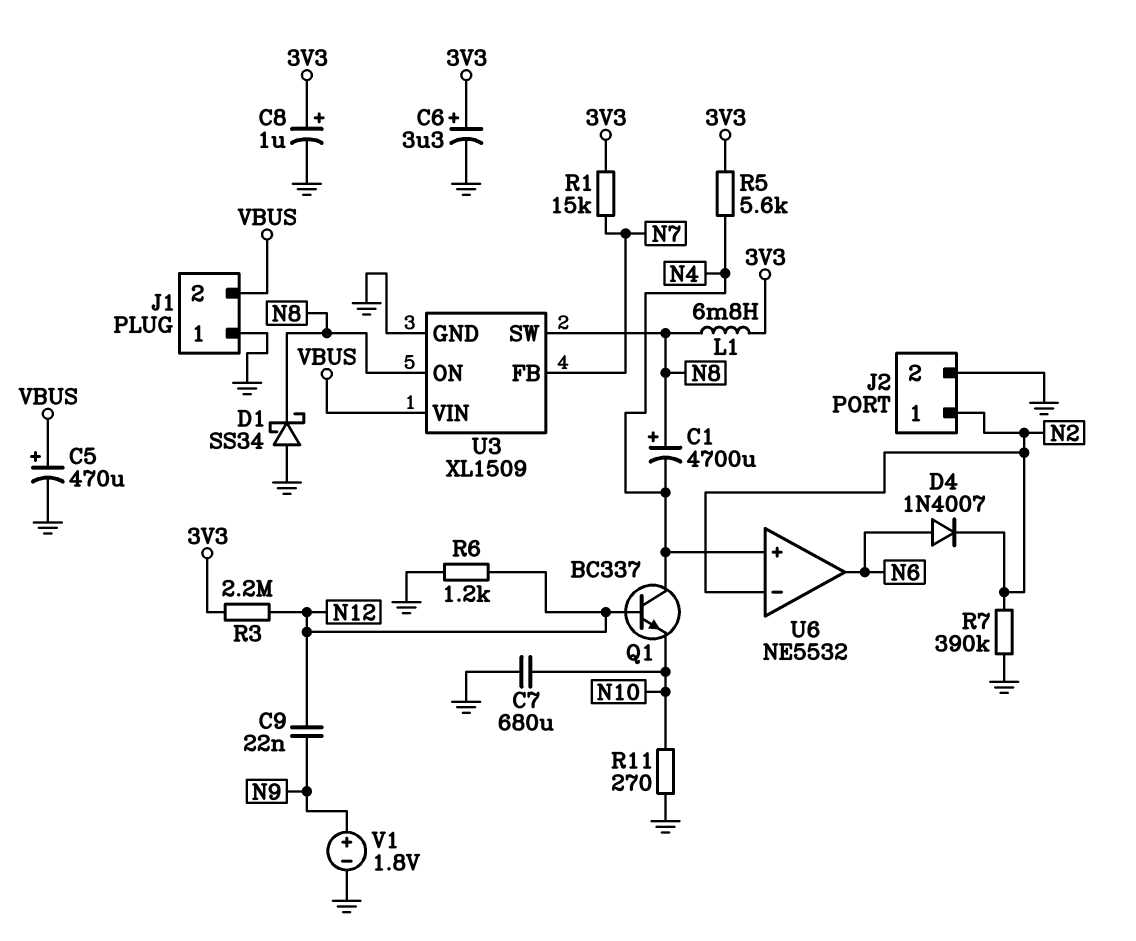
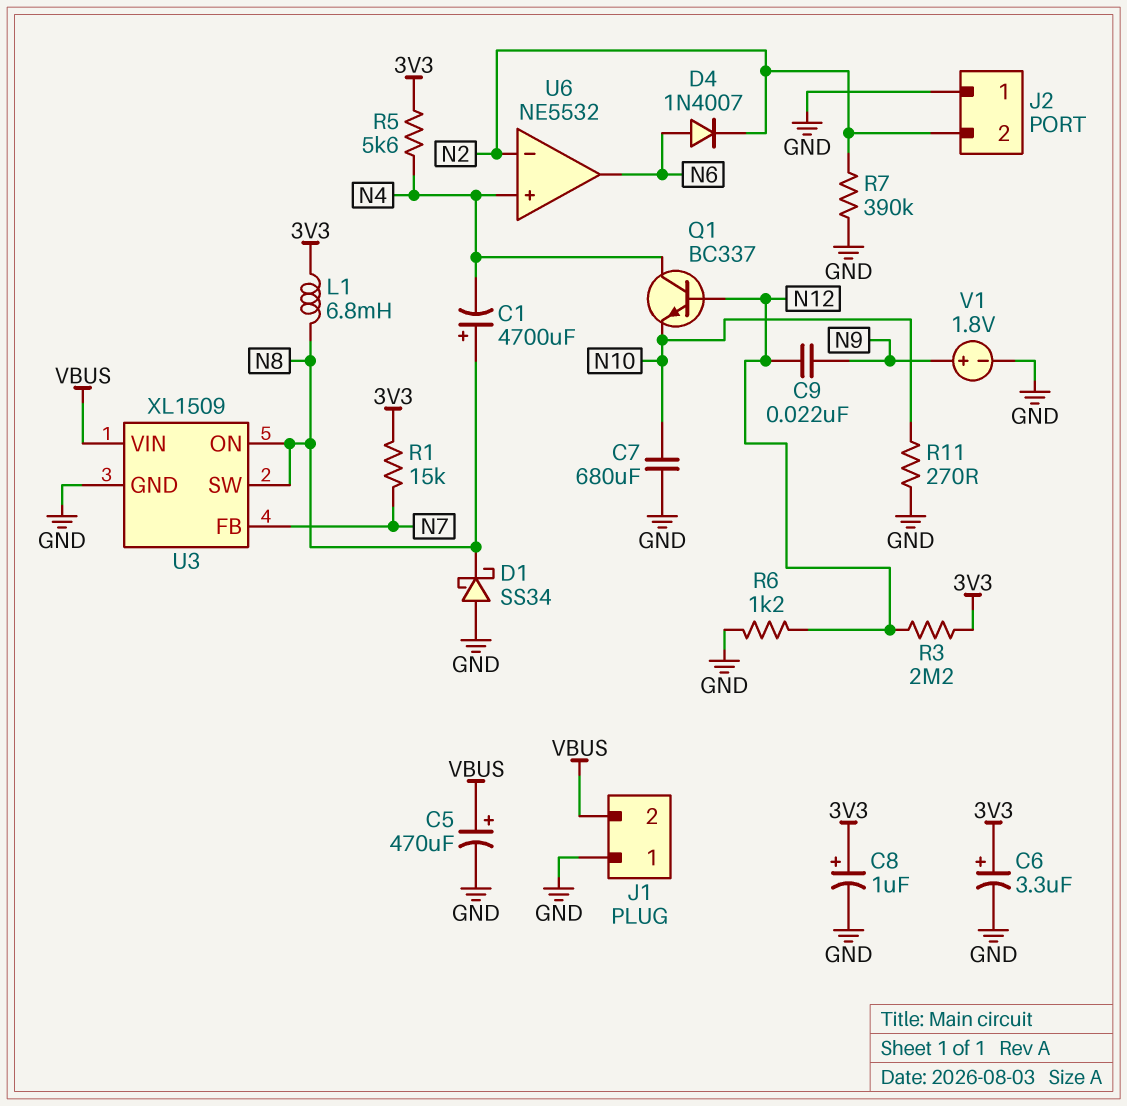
J2 pin 1: N2 -> GND
J2 pin 2: GND -> N2

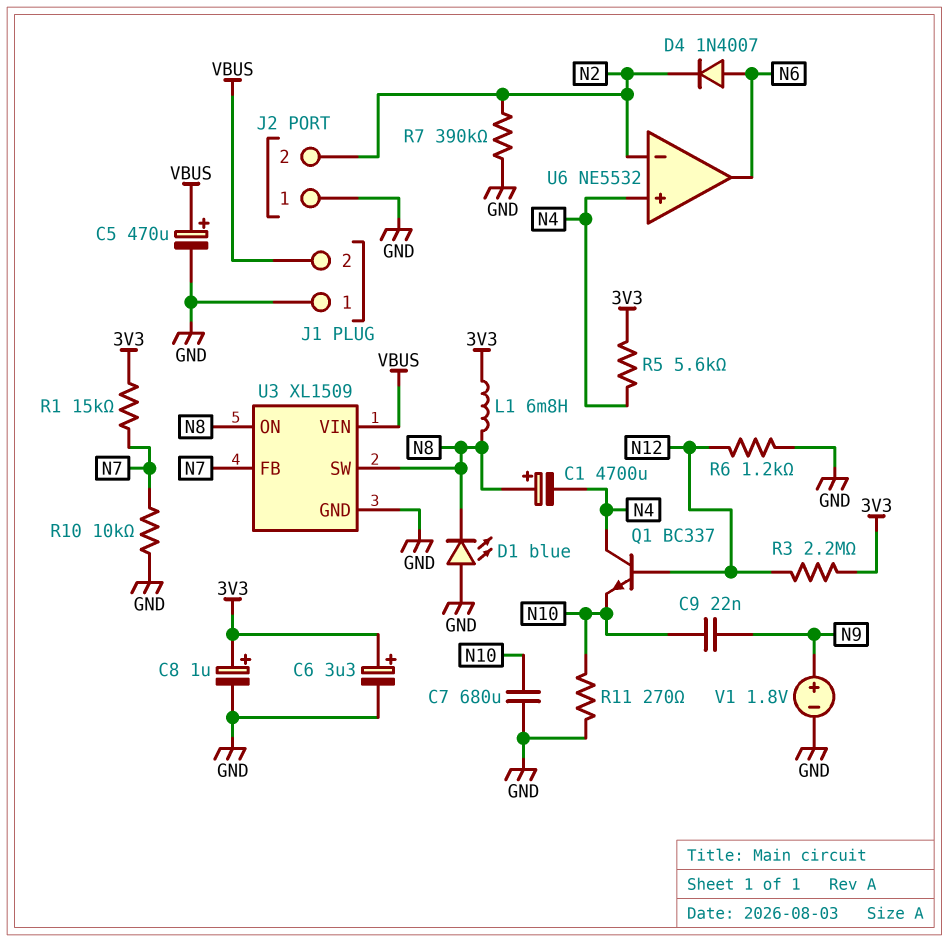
C9: 22nF (N9, N12) -> 22nF (N9, N10)
D1: schottky SS34 (A GND, K N8) -> LED blue (A GND, K N8)
R10: none -> 10k (GND, N7)

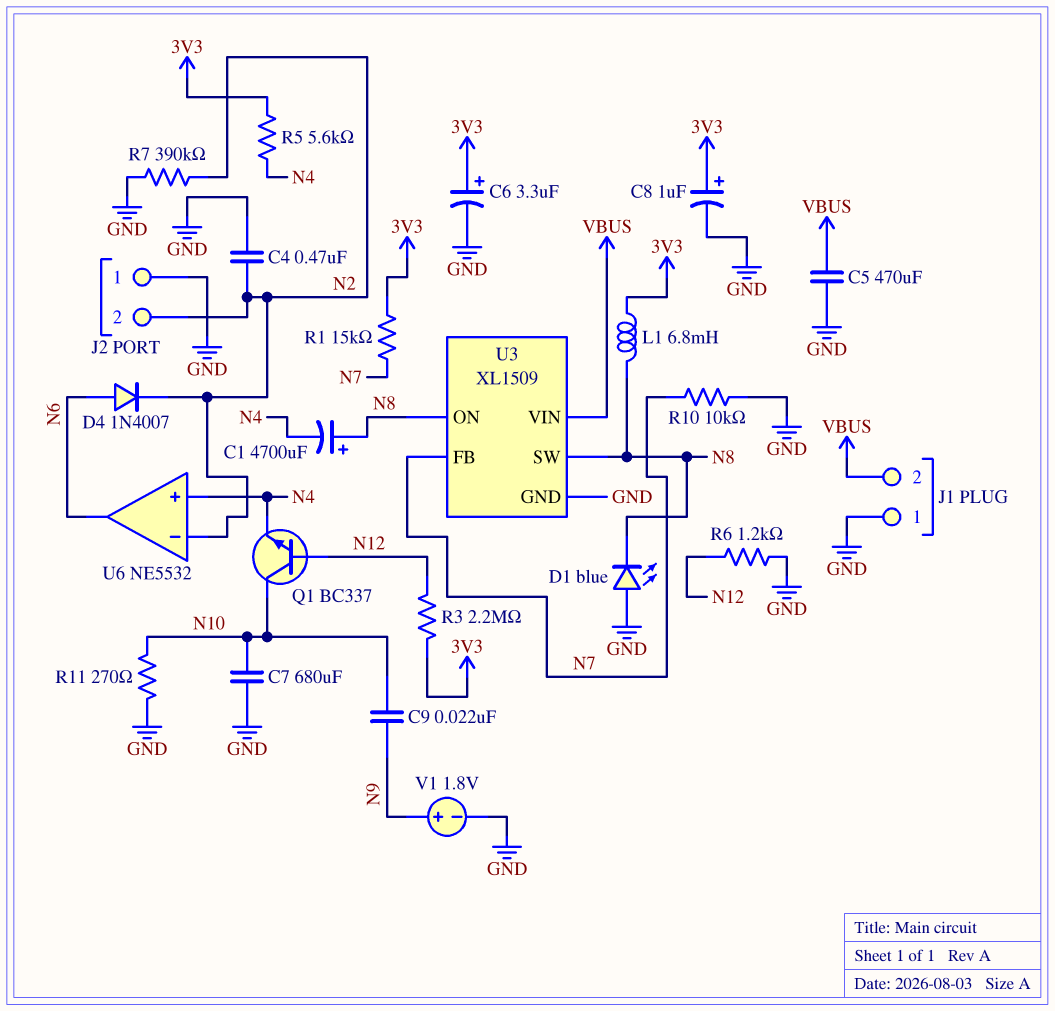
C4: none -> 470nF (GND, N2)
C5: 470uF (plus VBUS, minus GND) -> 470uF (GND, VBUS)
Q1: NPN BC337 (B N12, C N4, E N10) -> NPN BC337 (B N12, C N10, E N4)

